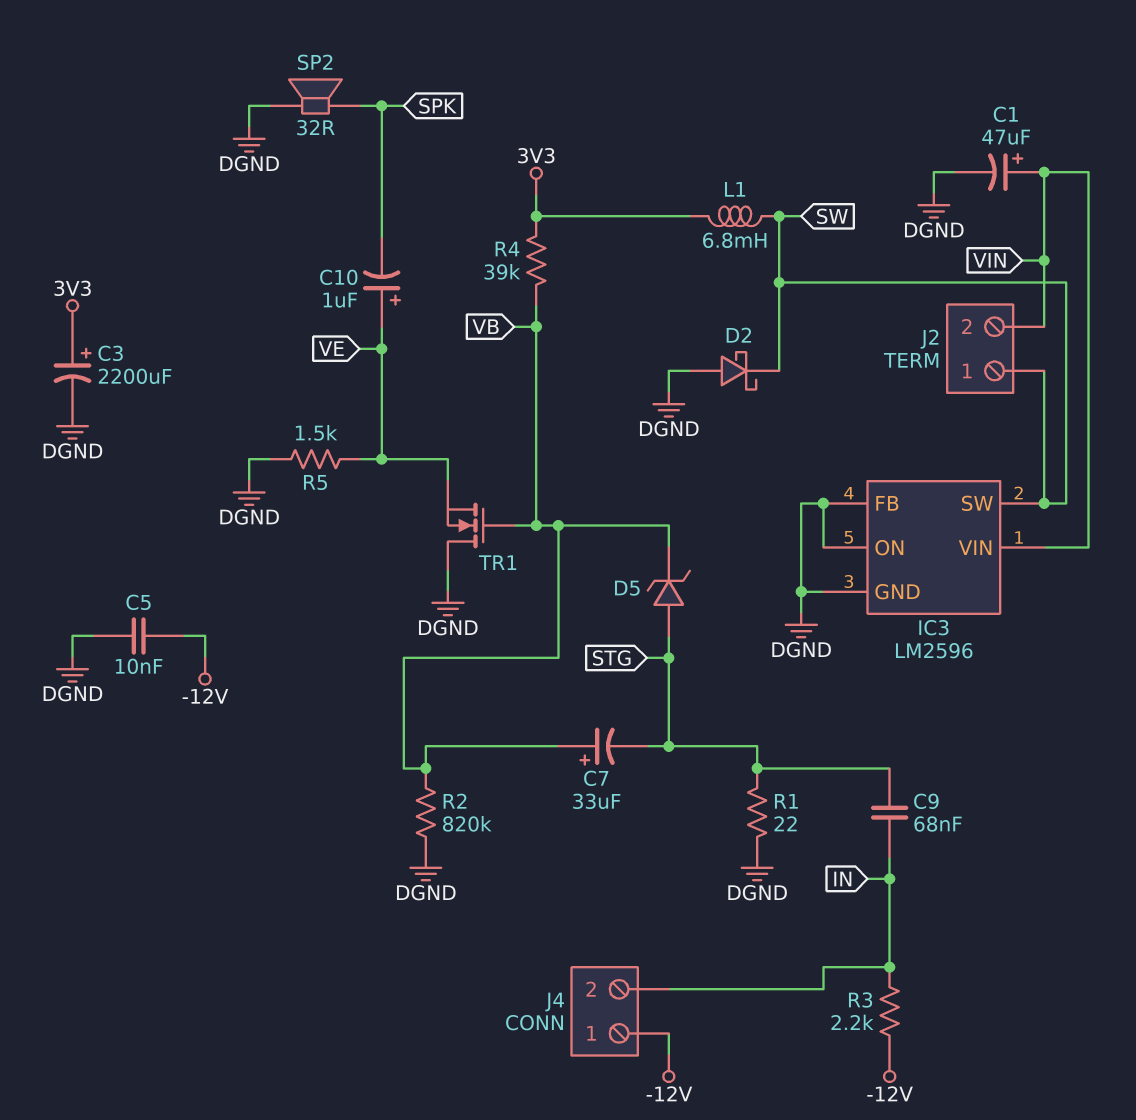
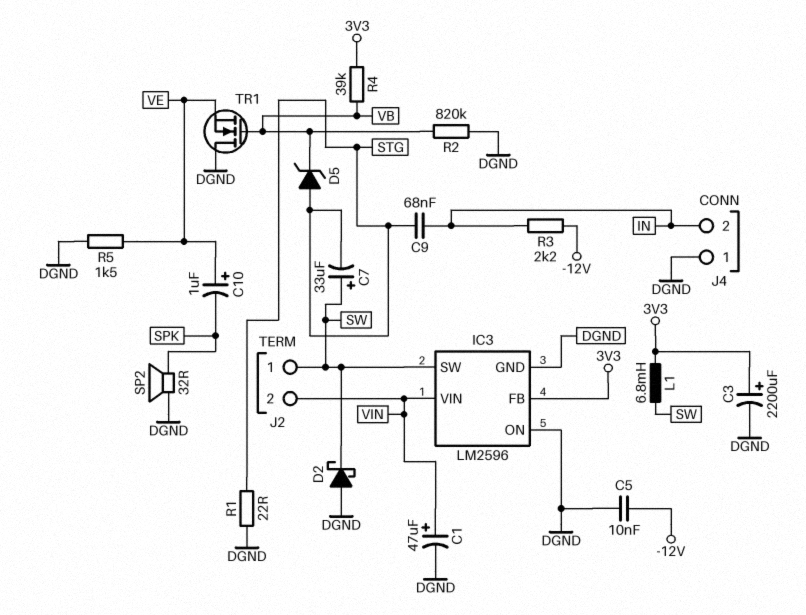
C7: 33uF (plus VB, minus STG) -> 33uF (plus SW, minus STG)
IC3 pin FB: DGND -> 3V3
J4 pin 1: -12V -> DGND

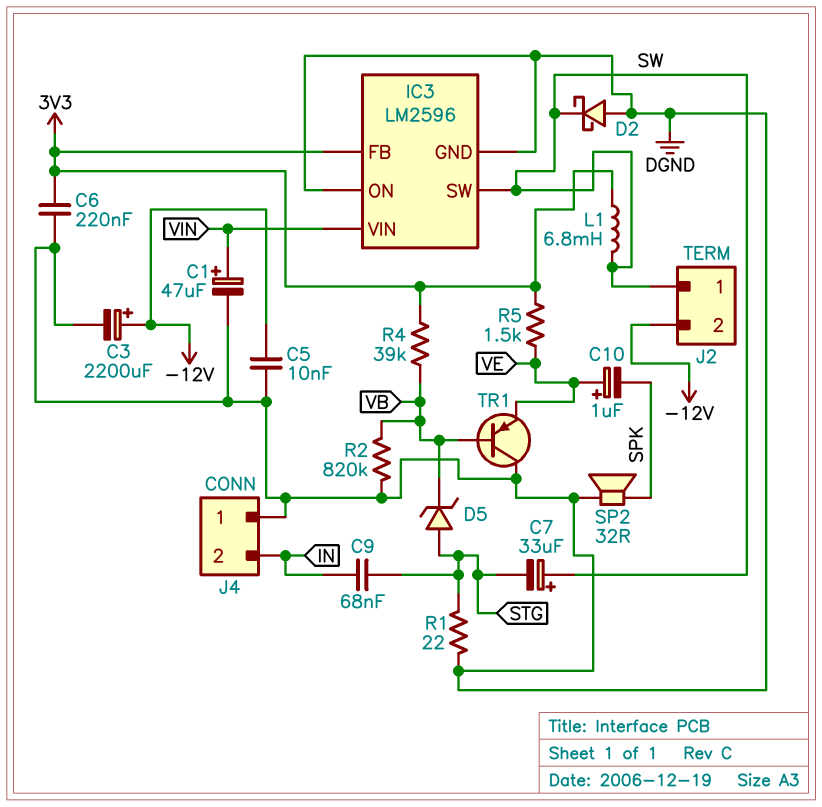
C3: 2200uF (plus 3V3, minus DGND) -> 2200uF (plus -12V, minus DGND)
C6: none -> 220nF (3V3, DGND)
J2 pin 2: VIN -> -12V
R3: 2.2k (-12V, IN) -> none
R5: 1.5k (DGND, VE) -> 1.5k (3V3, VE)
TR1: NMOS (G VB, D DGND, S VE) -> PNP (B VB, C DGND, E VE)

